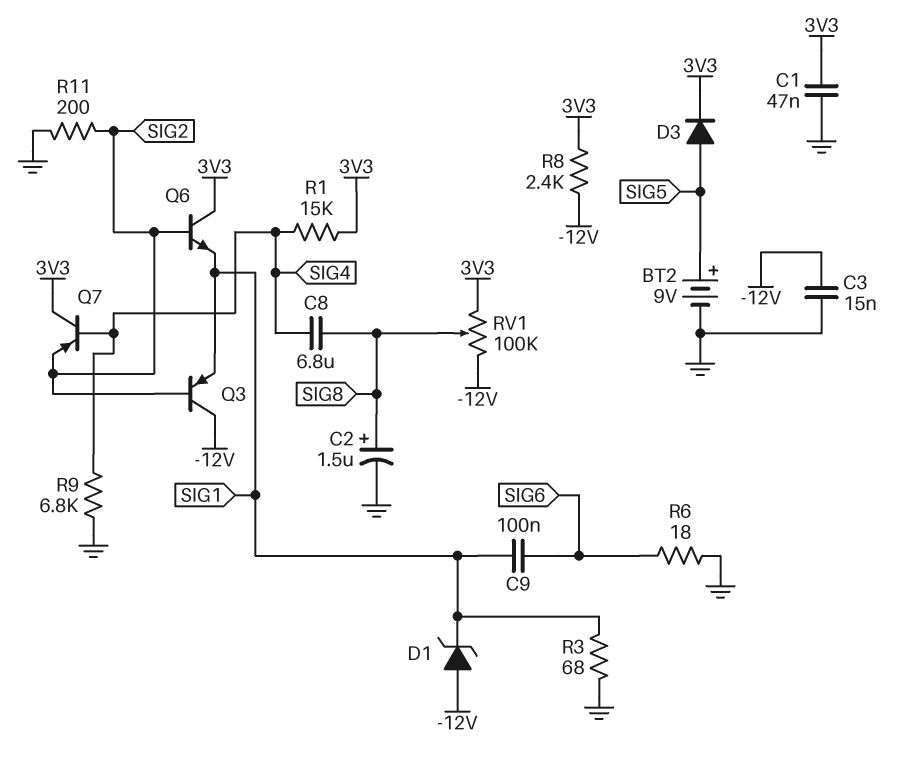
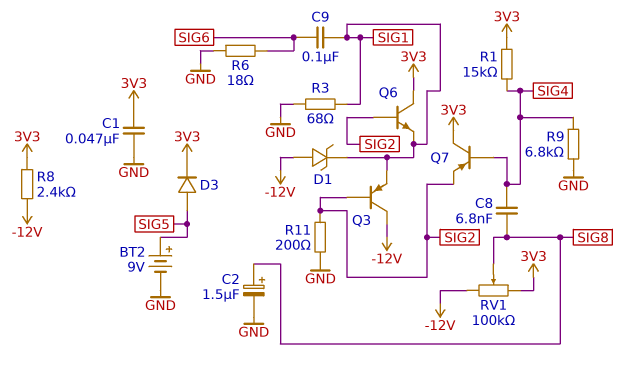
C3: 15nF (-12V, GND) -> none
C8: 6.8uF (SIG4, SIG8) -> 6.8nF (SIG4, SIG8)

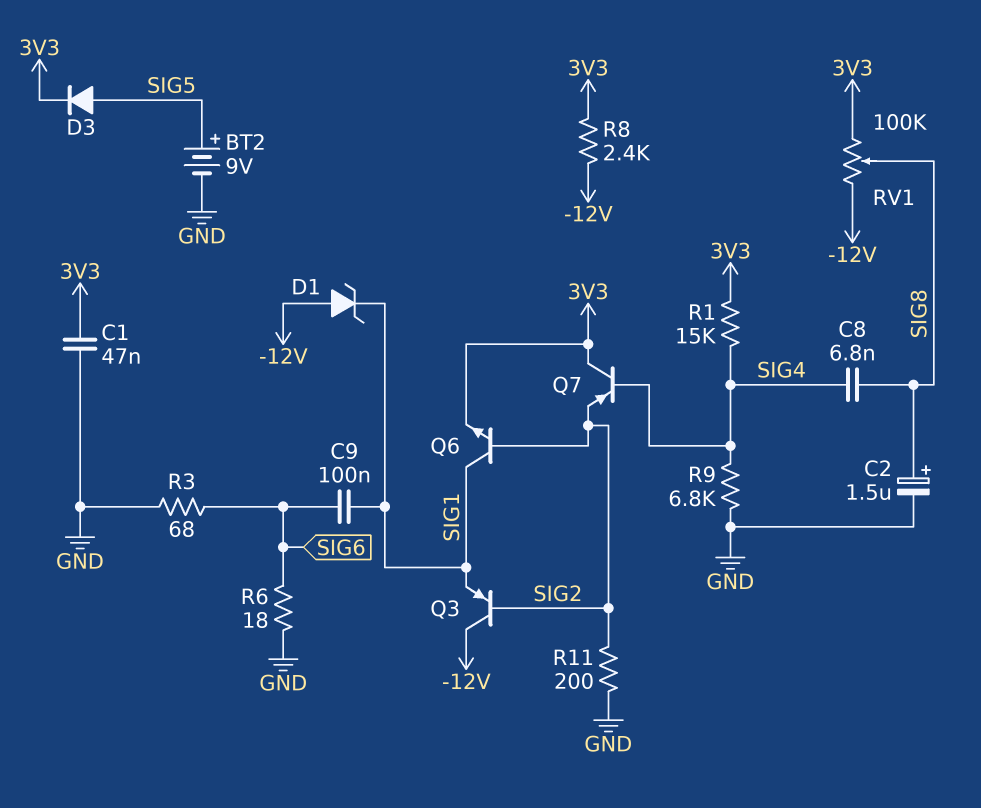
Q6: NPN (B SIG2, C 3V3, E SIG1) -> NPN (B SIG2, C SIG1, E 3V3)
R3: 68 (GND, SIG1) -> 68 (GND, SIG6)

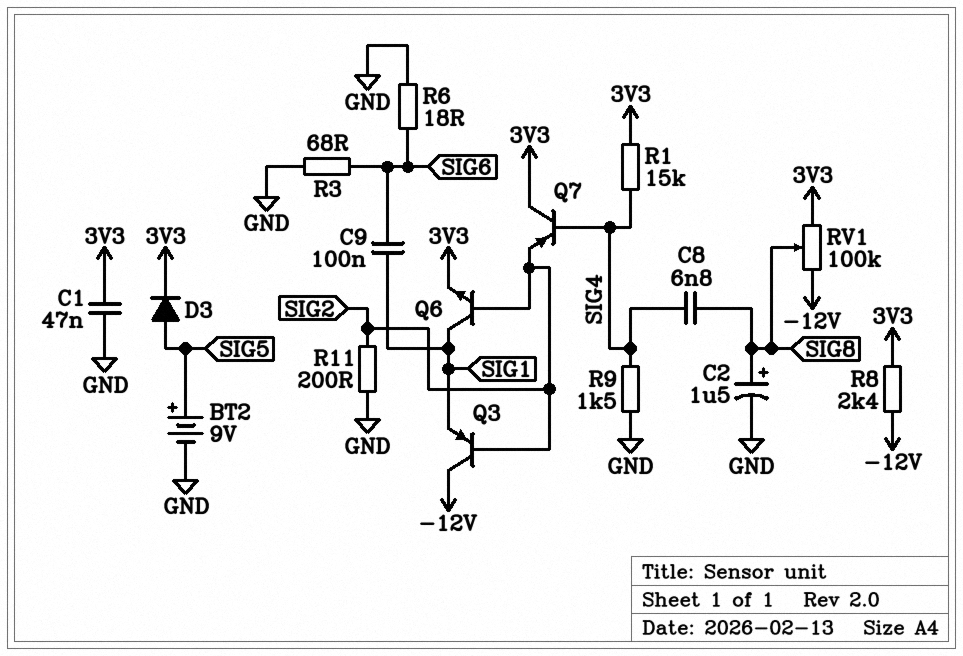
D1: zener (A -12V, K SIG1) -> none
R9: 6.8k (GND, SIG4) -> 1.5k (GND, SIG4)

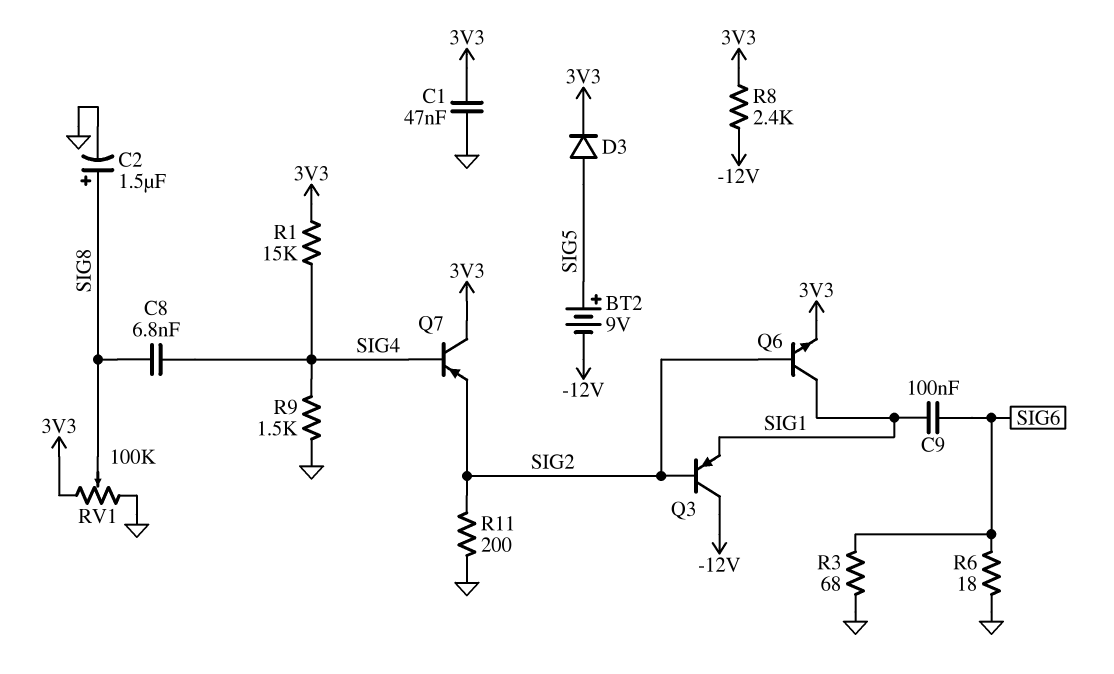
BT2: 9V (plus SIG5, minus GND) -> 9V (plus SIG5, minus -12V)
RV1: 100k (-12V, 3V3, wiper SIG8) -> 100k (3V3, GND, wiper SIG8)

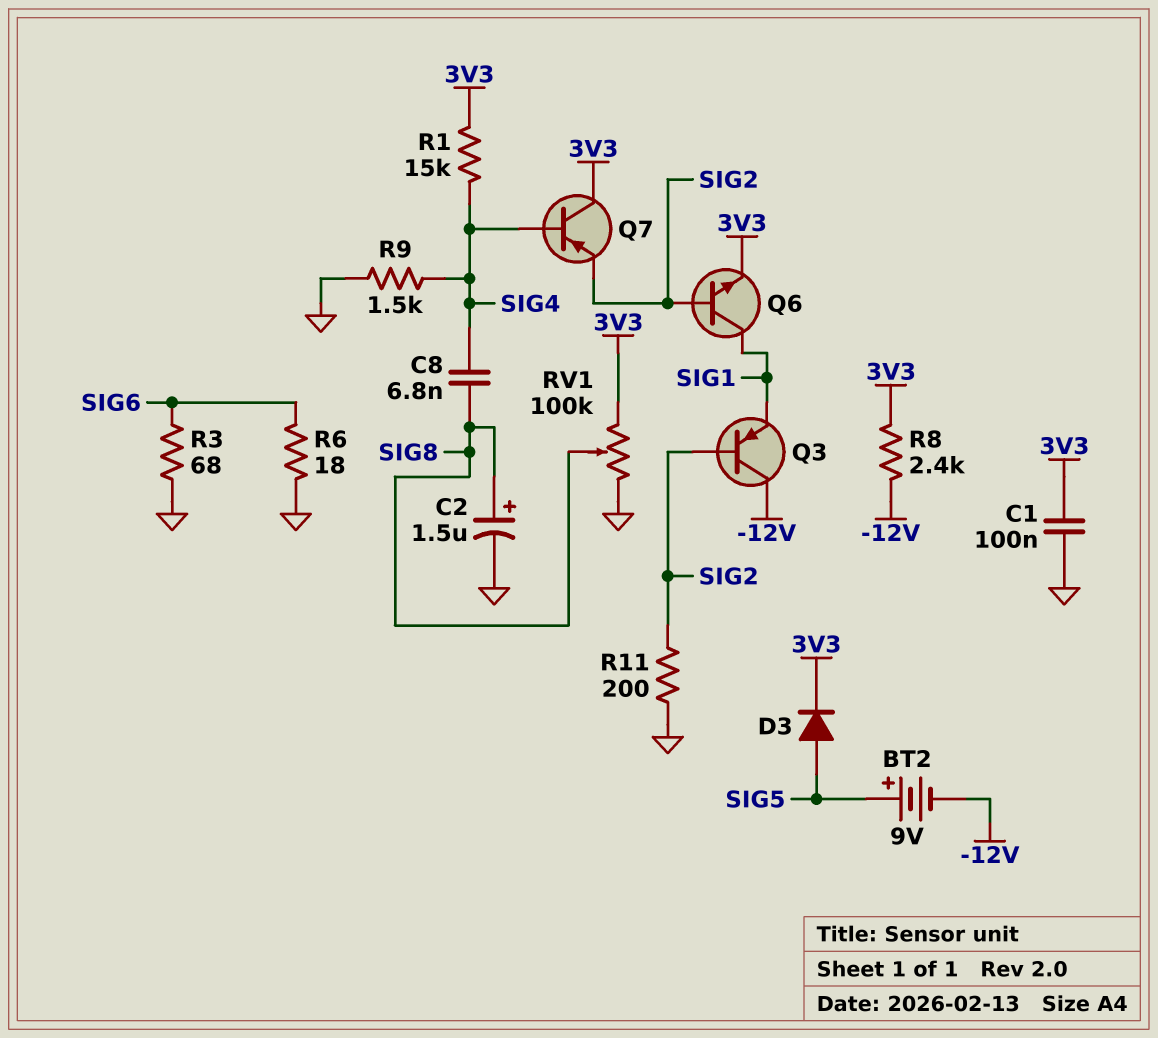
C1: 47nF (3V3, GND) -> 100nF (3V3, GND)
C9: 100nF (SIG1, SIG6) -> none

